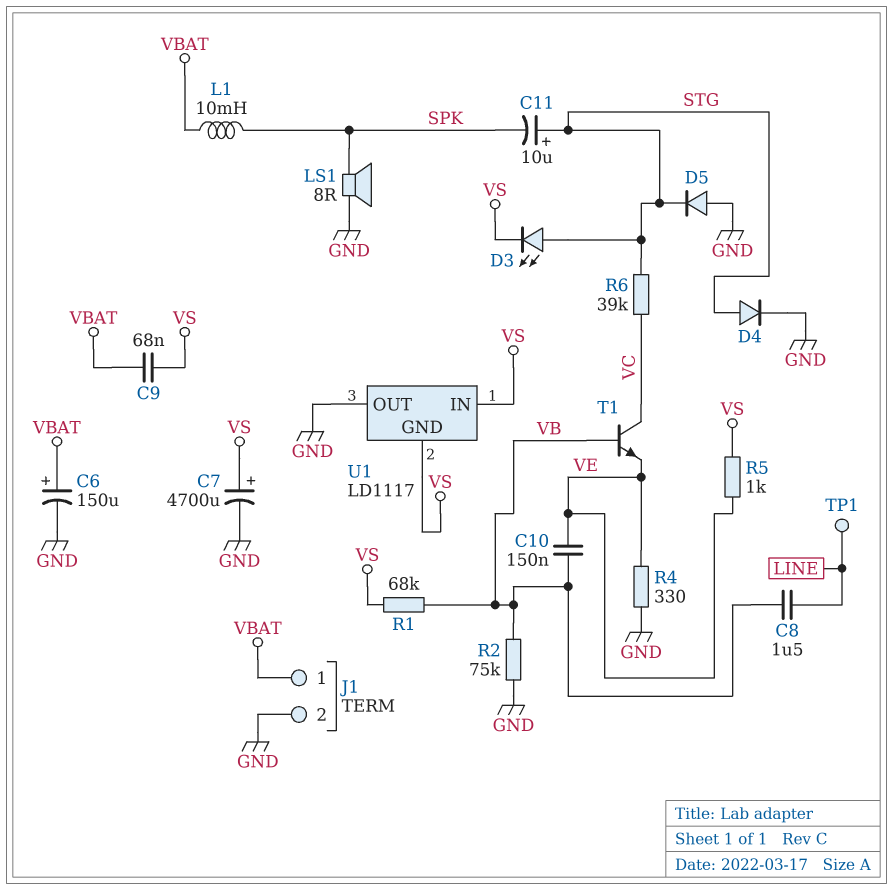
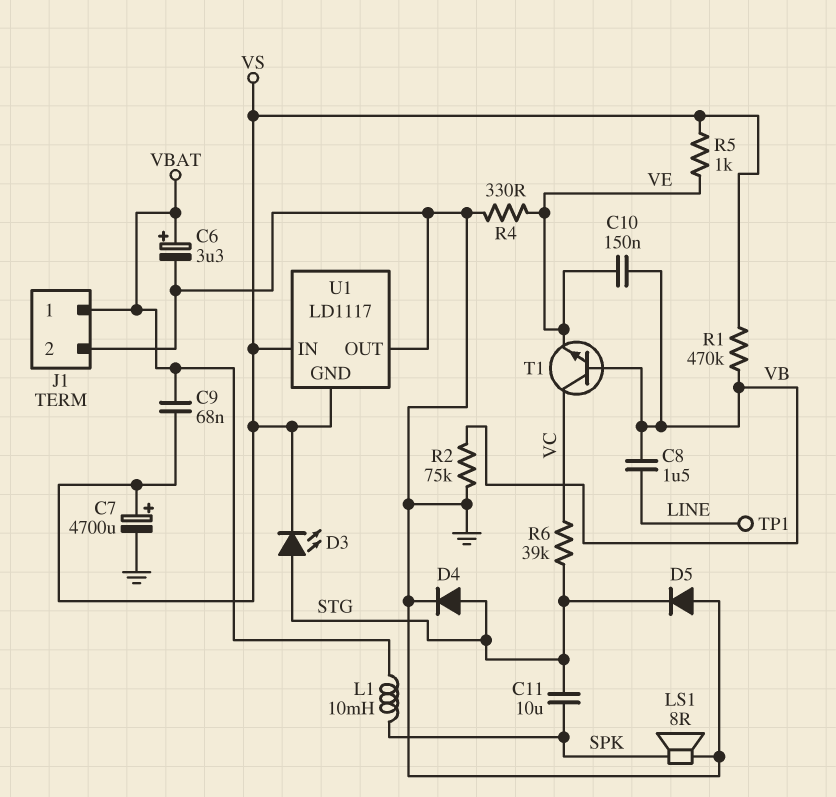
C6: 150uF (plus VBAT, minus GND) -> 3.3uF (plus VBAT, minus GND)
C11: 10uF (plus STG, minus SPK) -> 10uF (SPK, STG)
R1: 68k (VB, VS) -> 470k (VB, VS)

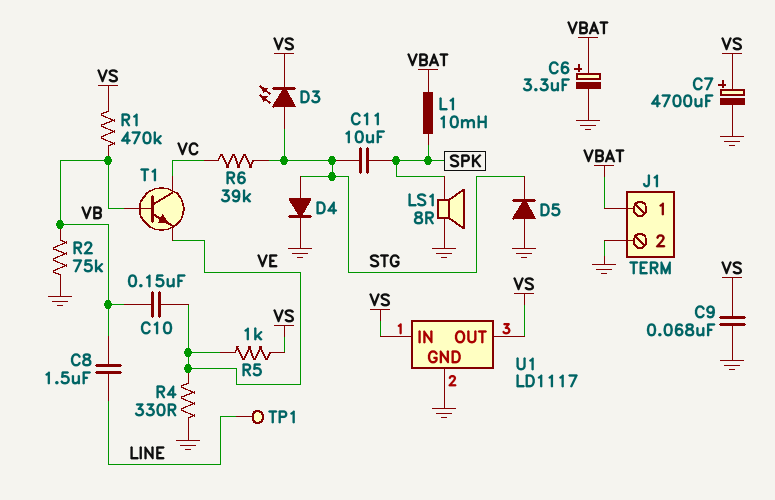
C9: 68nF (VBAT, VS) -> 68nF (GND, VS)
U1 pin GND: VS -> GND
U1 pin OUT: GND -> VS

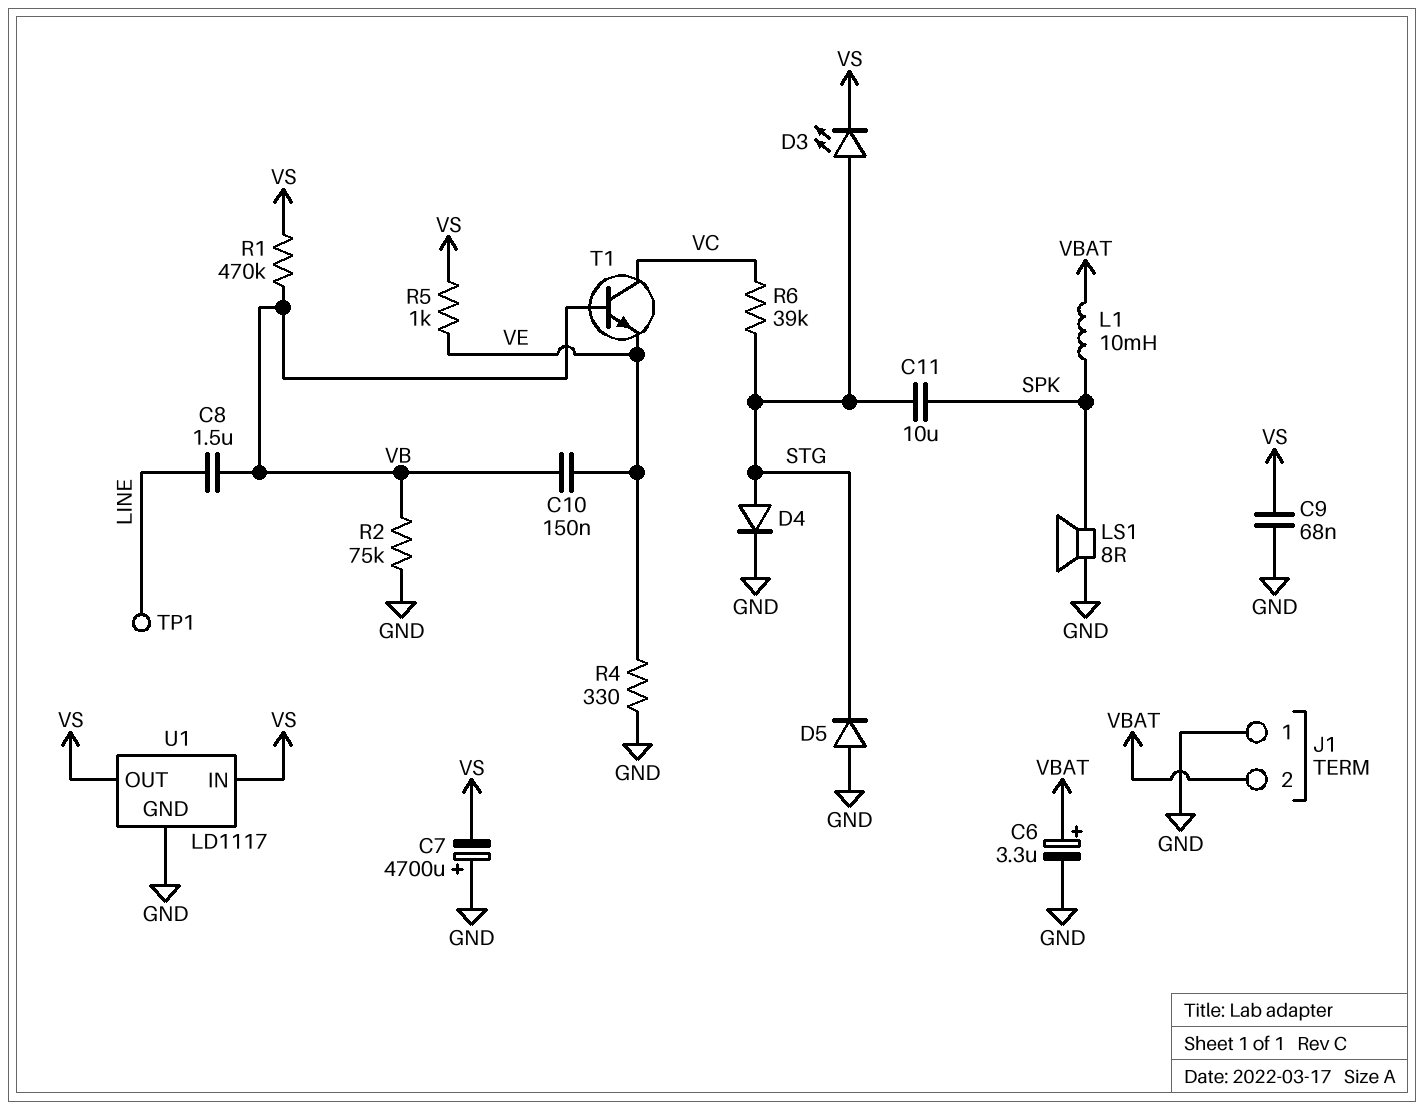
C7: 4700uF (plus VS, minus GND) -> 4700uF (plus GND, minus VS)
J1 pin 1: VBAT -> GND
J1 pin 2: GND -> VBAT

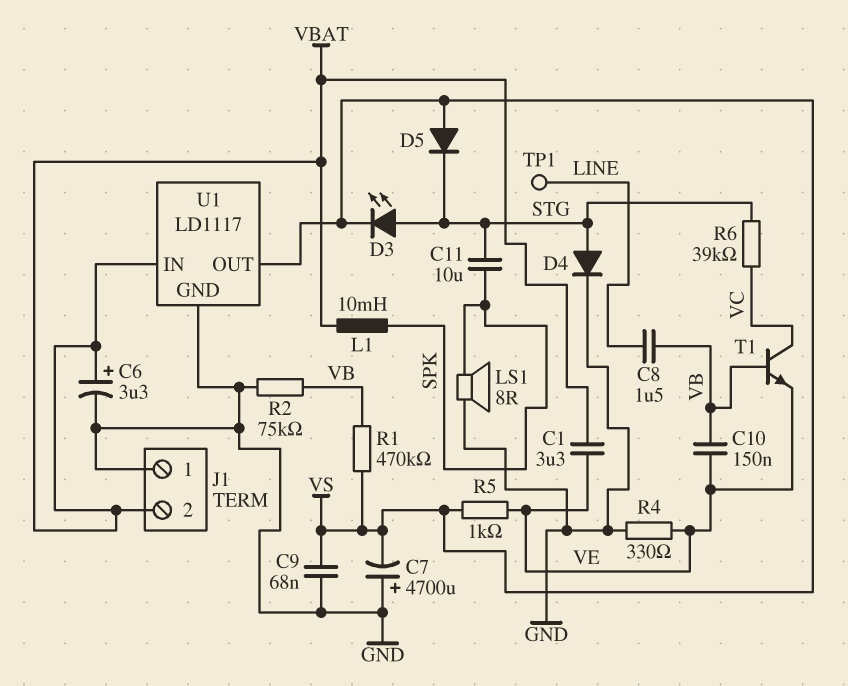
C1: none -> 3.3uF (VBAT, VE)
D5: diode (A GND, K STG) -> diode (A VS, K STG)
U1 pin IN: VS -> VBAT

